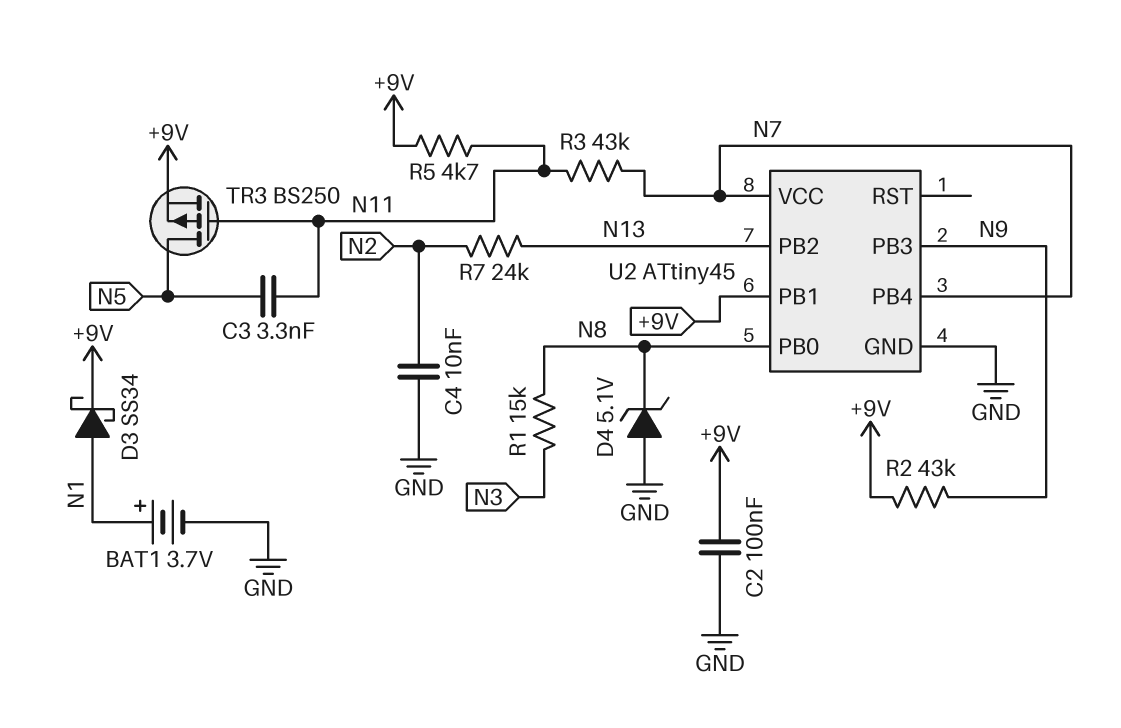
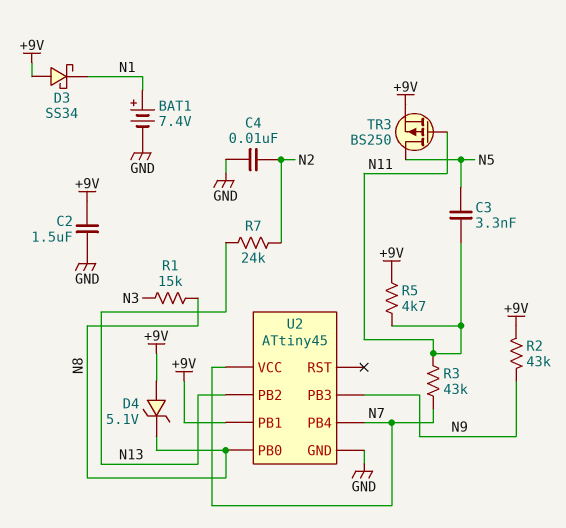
BAT1: 3.7V (plus N1, minus GND) -> 7.4V (plus N1, minus GND)
C2: 100nF (+9V, GND) -> 1.5uF (+9V, GND)
D3: schottky SS34 (A N1, K +9V) -> schottky SS34 (A +9V, K N1)
D4: zener 5.1V (A GND, K N8) -> zener 5.1V (A +9V, K N8)

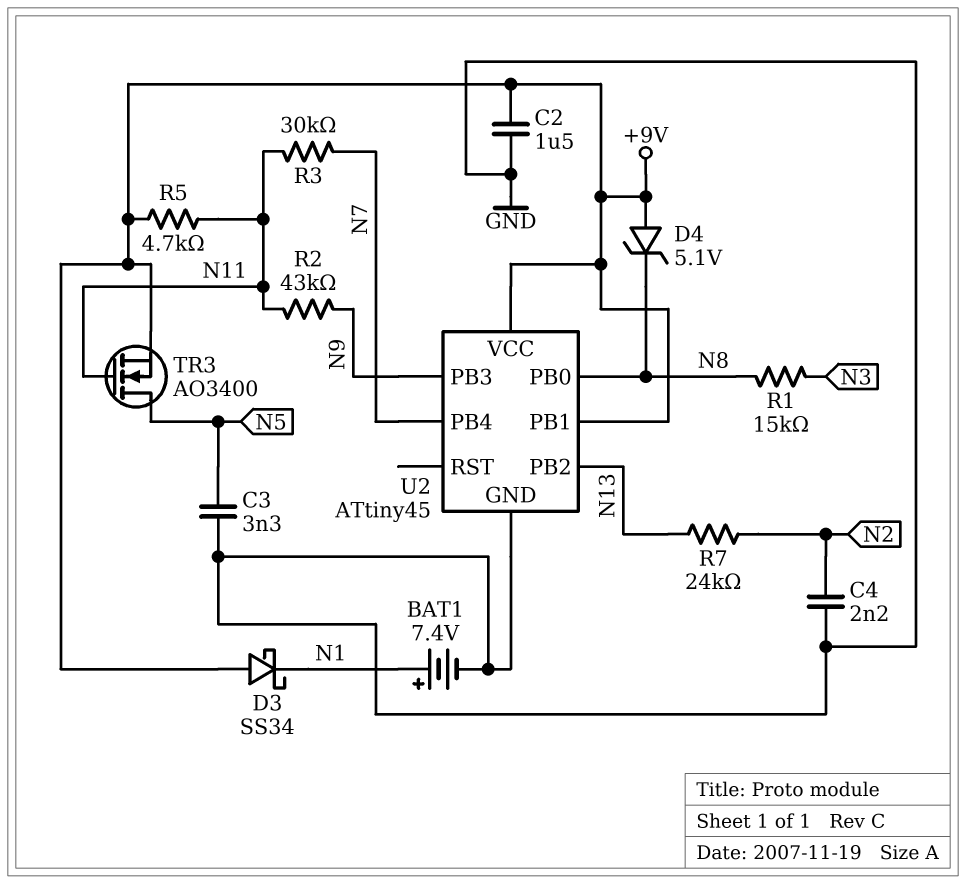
C3: 3.3nF (N5, N11) -> 3.3nF (GND, N5)
C4: 10nF (GND, N2) -> 2.2nF (GND, N2)
R2: 43k (+9V, N9) -> 43k (N9, N11)
R3: 43k (N7, N11) -> 30k (N7, N11)
TR3: PMOS BS250 (G N11, D N5, S +9V) -> NMOS AO3400 (G N11, D N5, S +9V)
U2 pin VCC: N7 -> +9V

